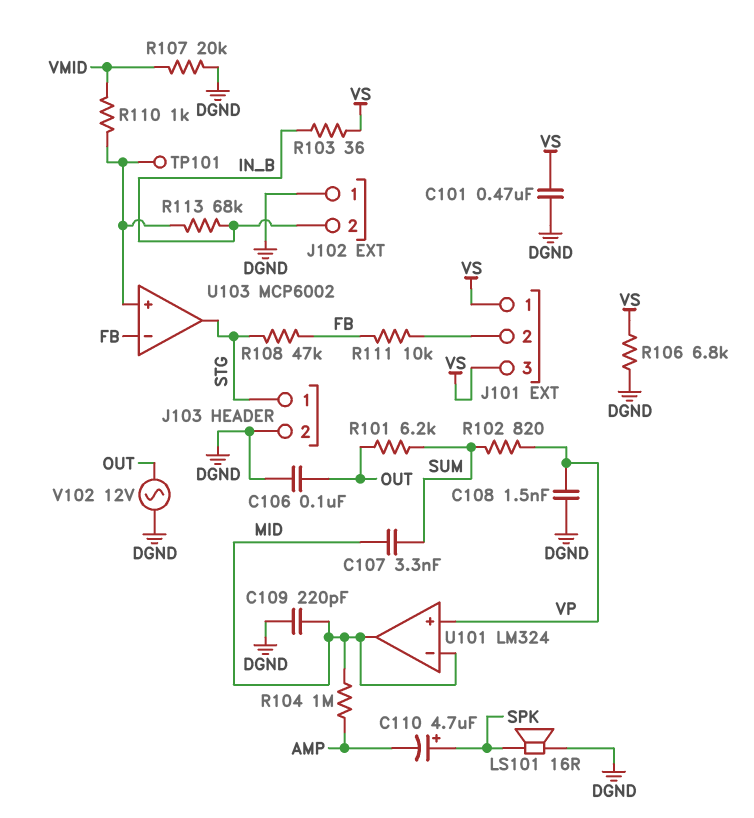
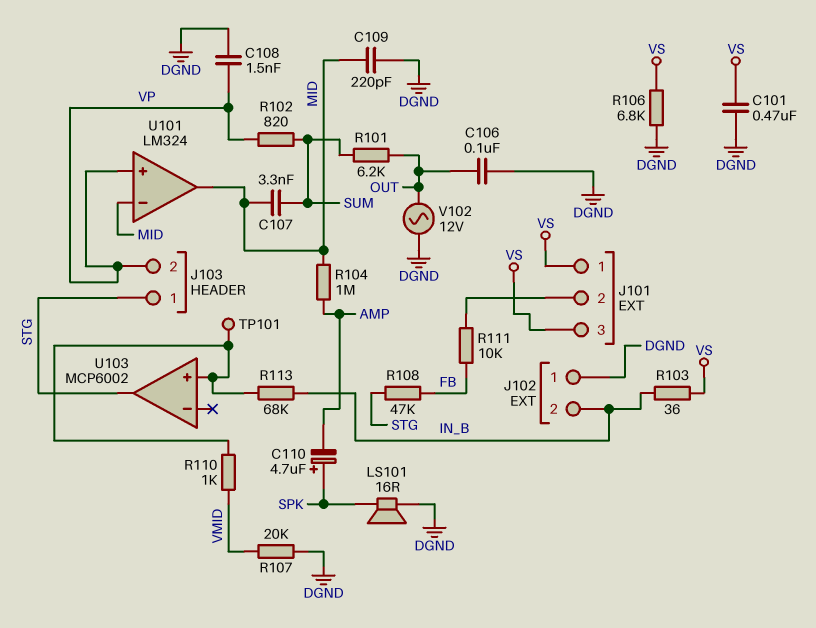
J103 pin 2: DGND -> VP
U103 pin in-: FB -> none

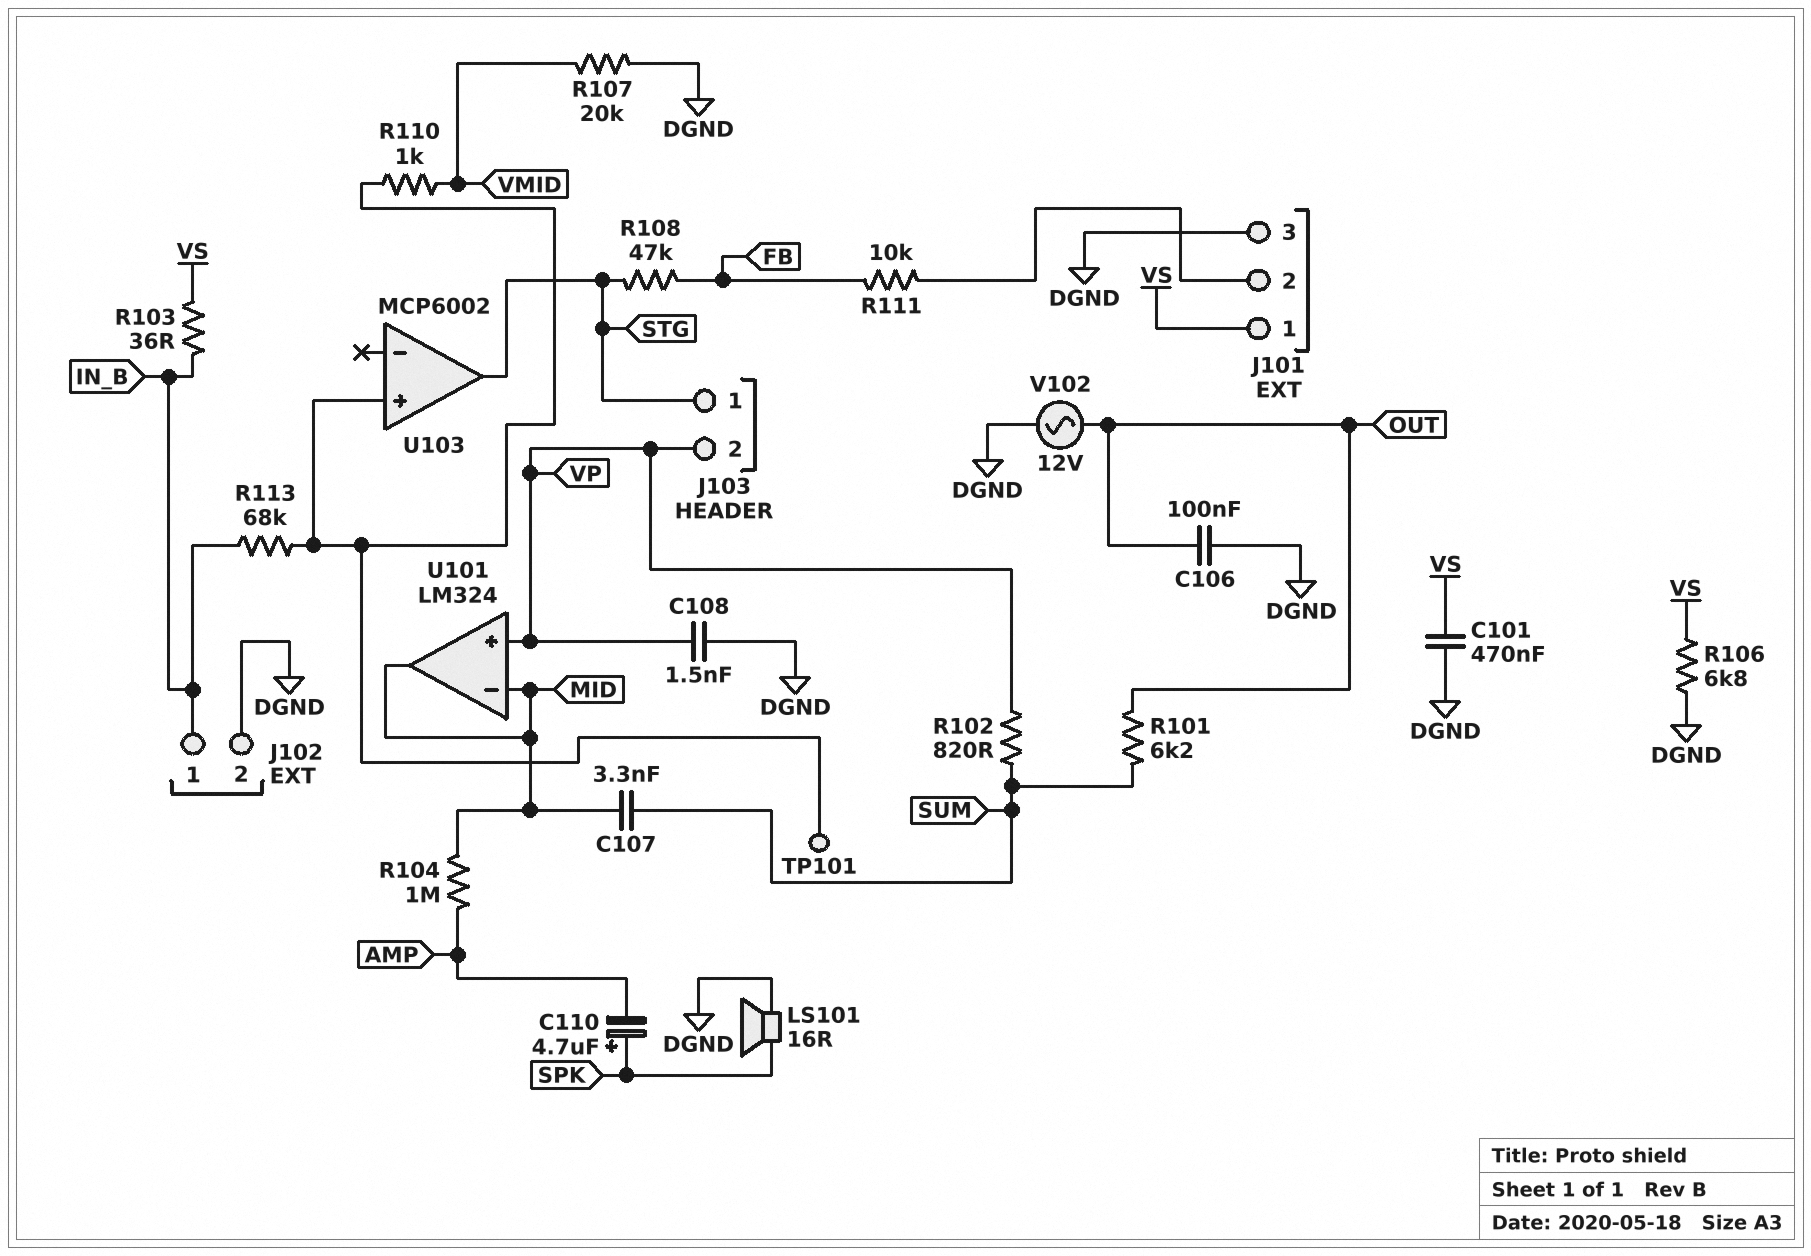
C109: 220pF (DGND, MID) -> none
J101 pin 3: VS -> DGND
J102 pin 1: DGND -> IN_B
J102 pin 2: IN_B -> DGND

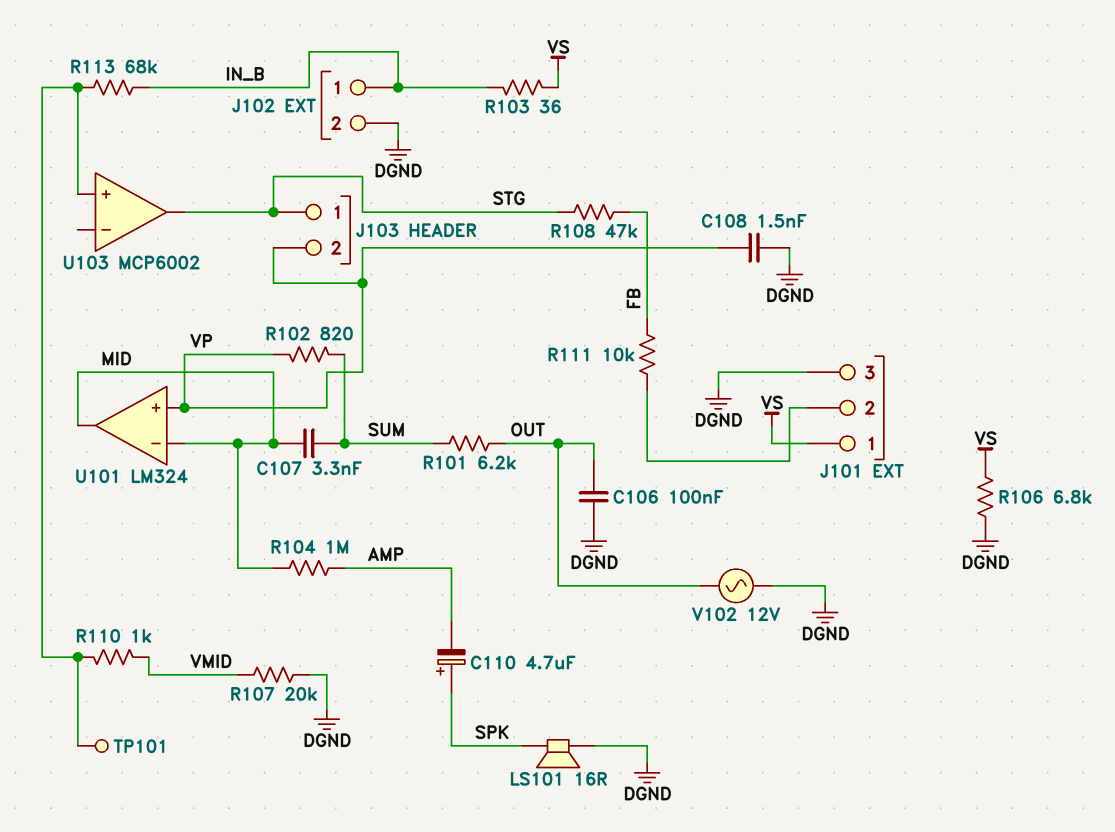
C101: 470nF (DGND, VS) -> none

